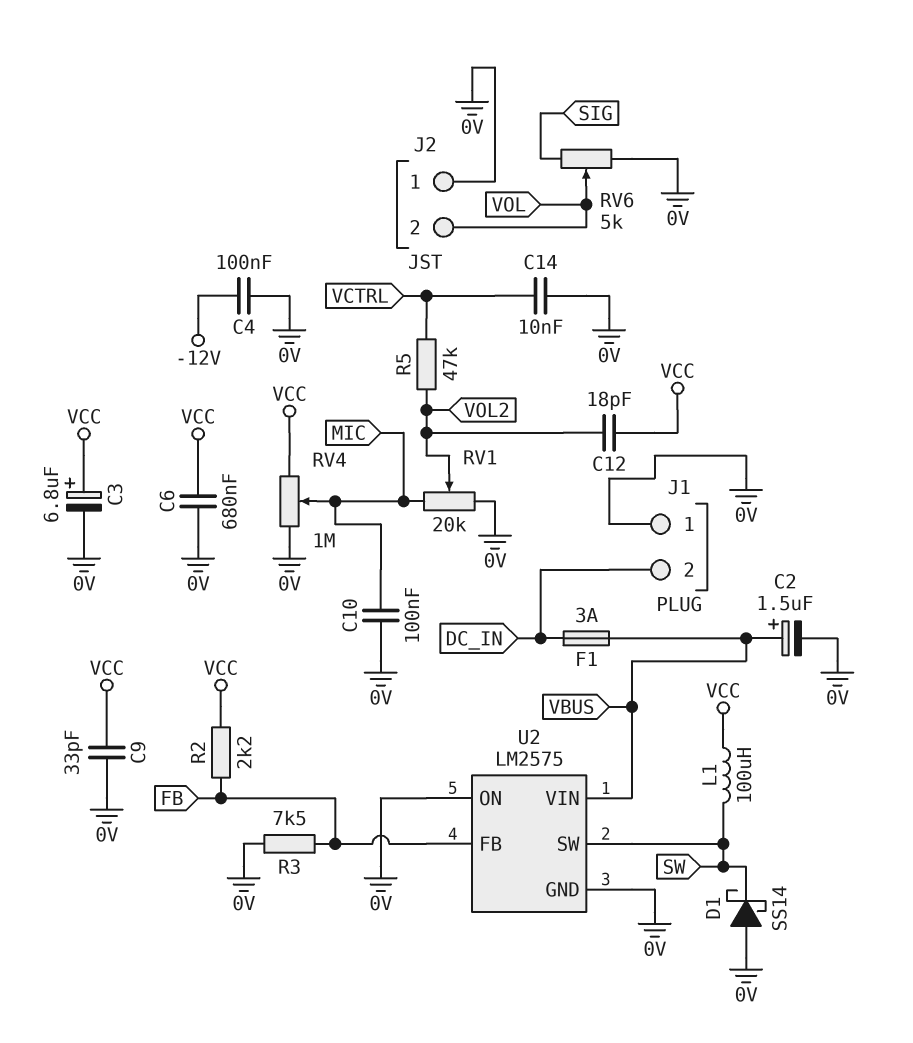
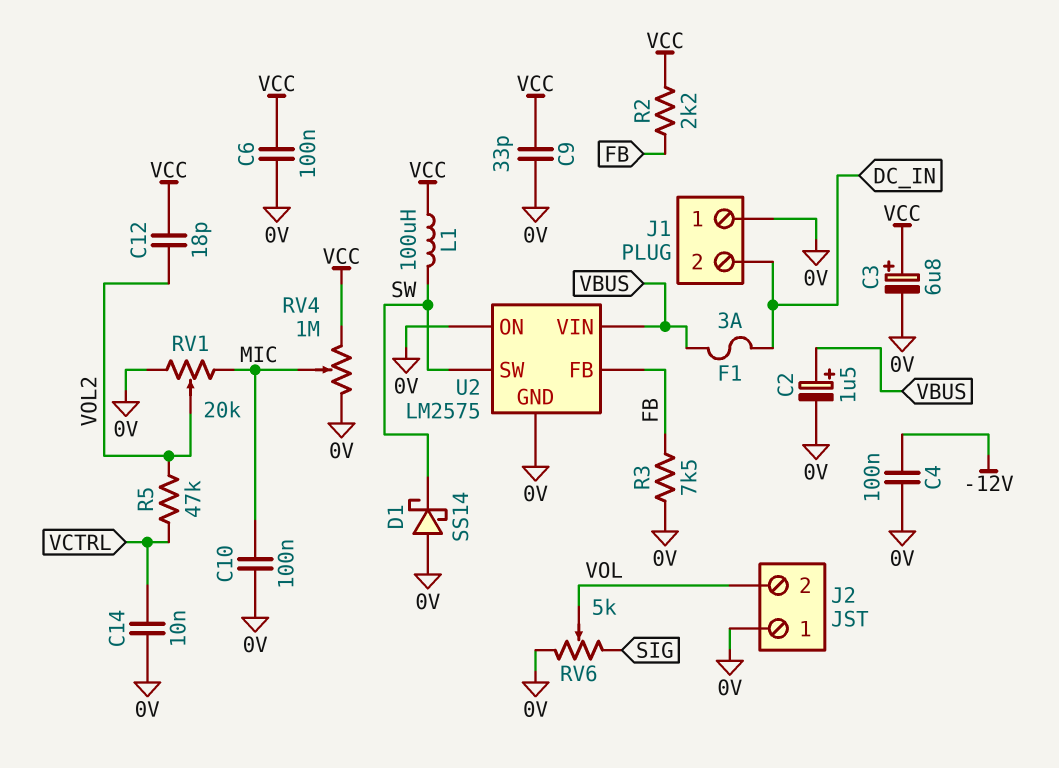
C6: 680nF (0V, VCC) -> 100nF (0V, VCC)

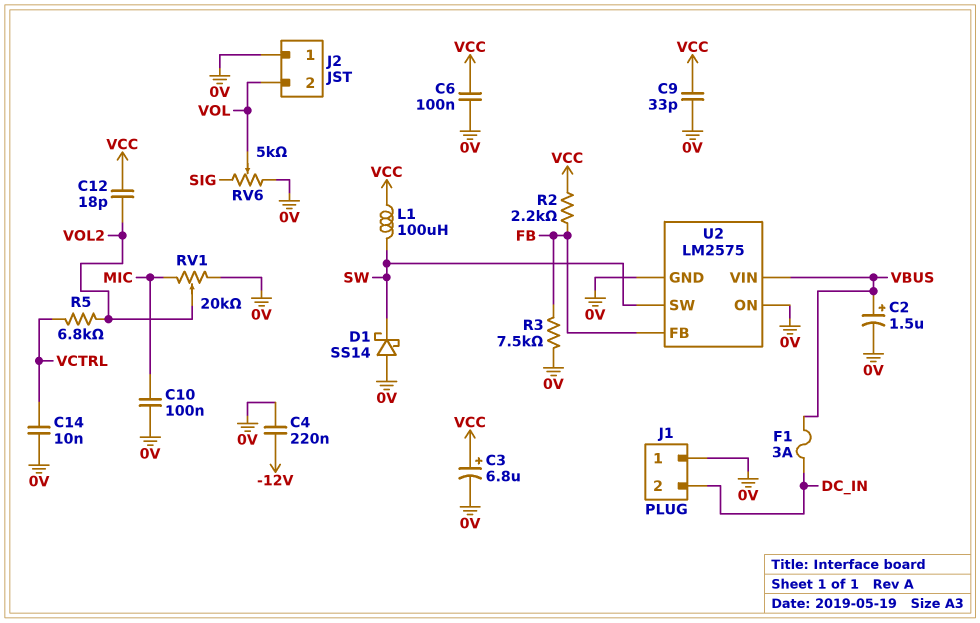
C4: 100nF (-12V, 0V) -> 220nF (-12V, 0V)
R5: 47k (VCTRL, VOL2) -> 6.8k (VCTRL, VOL2)
RV4: 1M (0V, VCC, wiper MIC) -> none

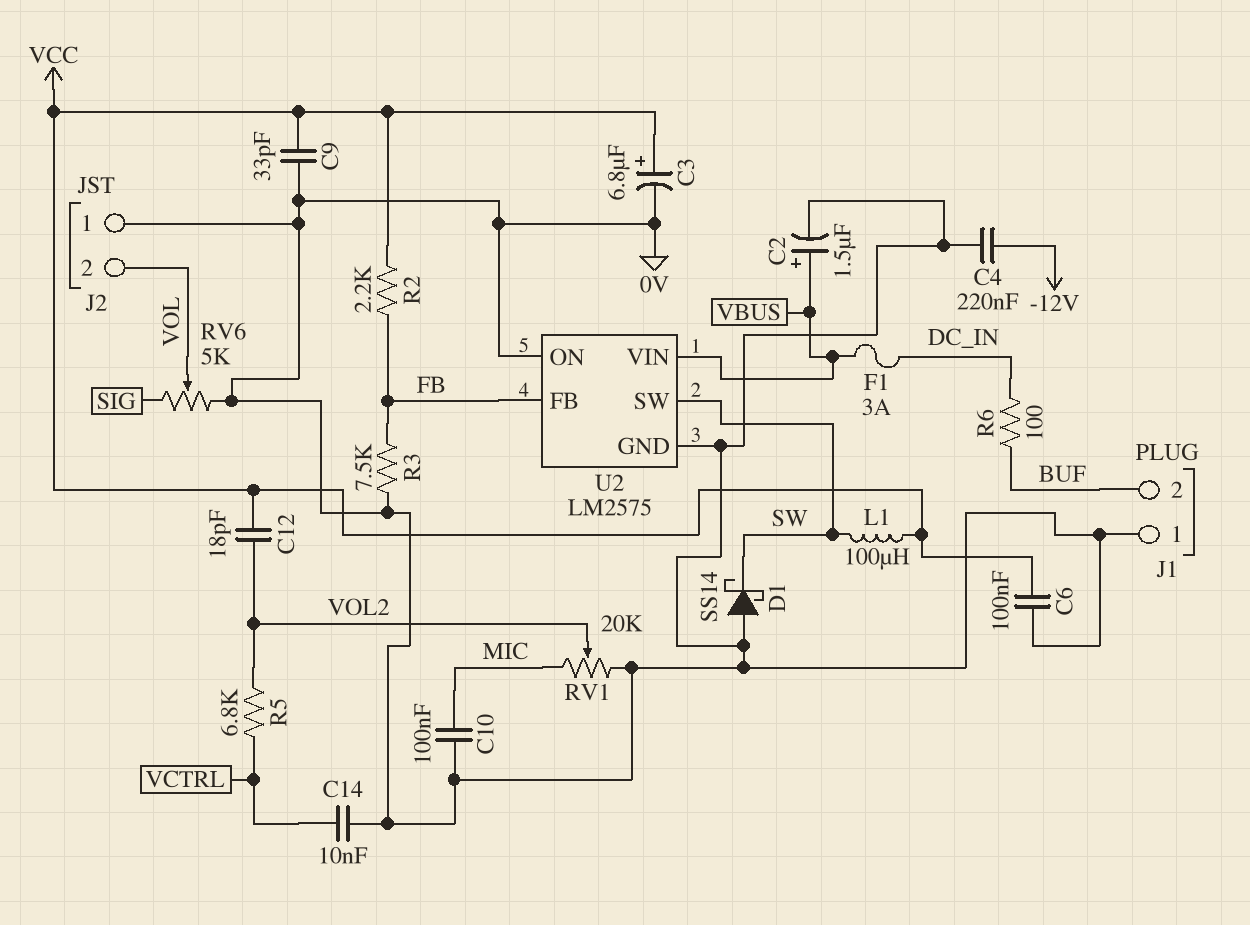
J1 pin 2: DC_IN -> BUF
R6: none -> 100 (BUF, DC_IN)

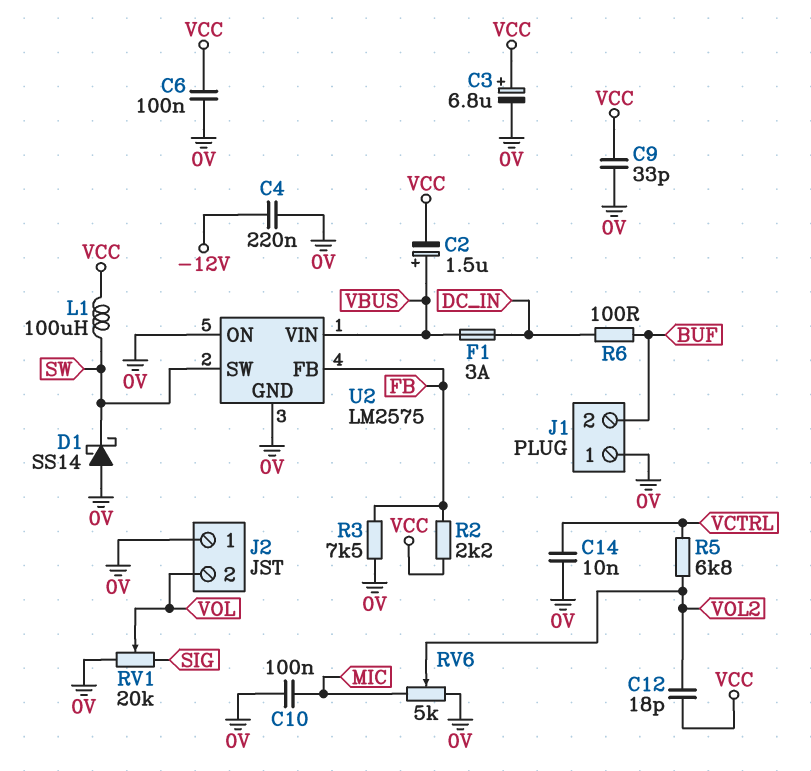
C2: 1.5uF (plus VBUS, minus 0V) -> 1.5uF (plus VBUS, minus VCC)
RV1: 20k (0V, MIC, wiper VOL2) -> 20k (0V, SIG, wiper VOL)
RV6: 5k (0V, SIG, wiper VOL) -> 5k (0V, MIC, wiper VOL2)

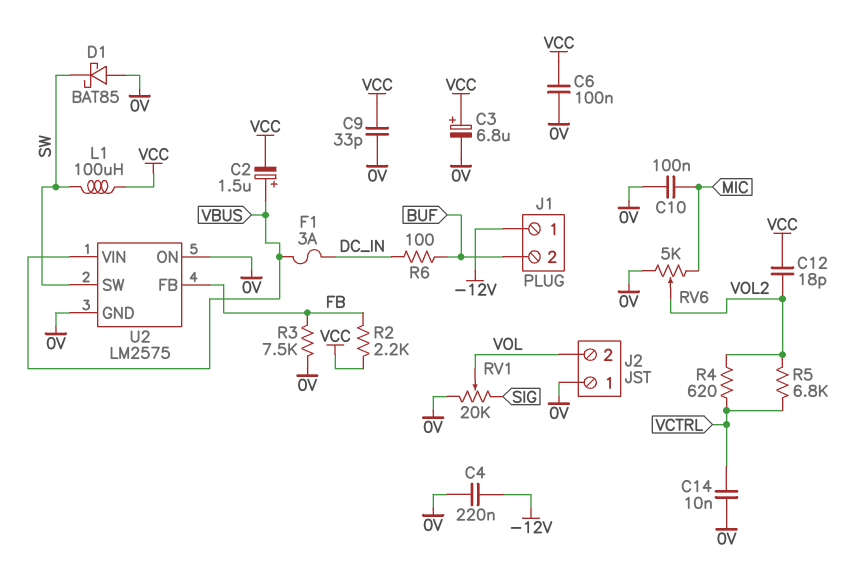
D1: schottky SS14 (A 0V, K SW) -> schottky BAT85 (A 0V, K SW)
J1 pin 1: 0V -> -12V
R4: none -> 620 (VCTRL, VOL2)

